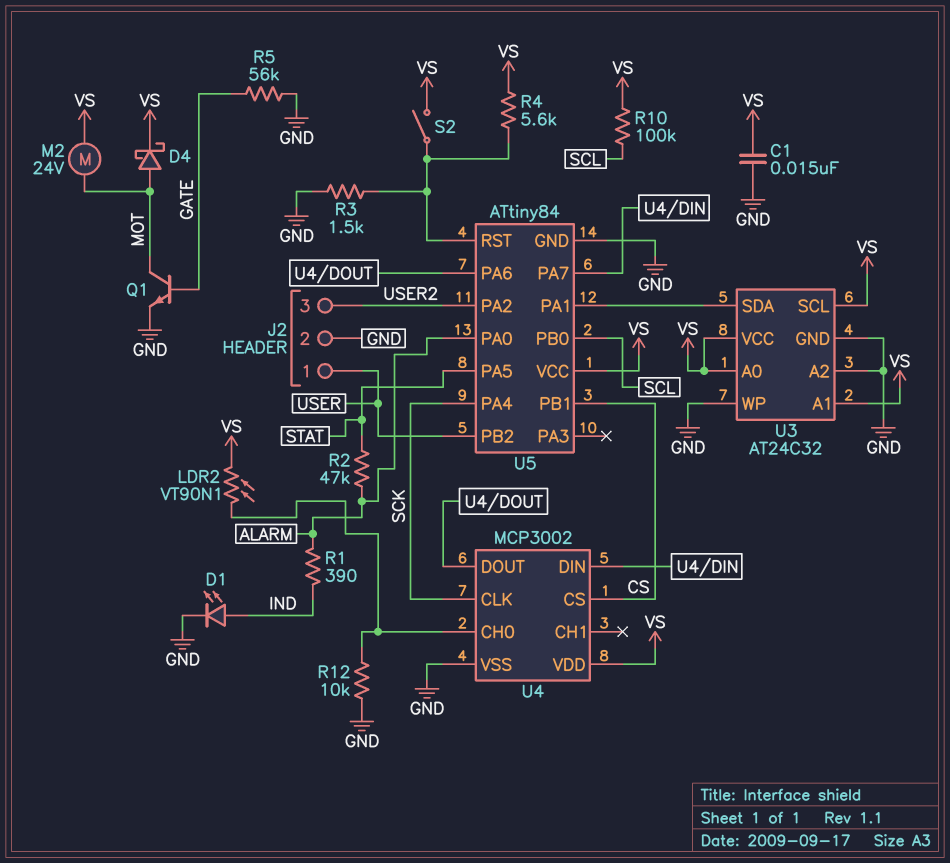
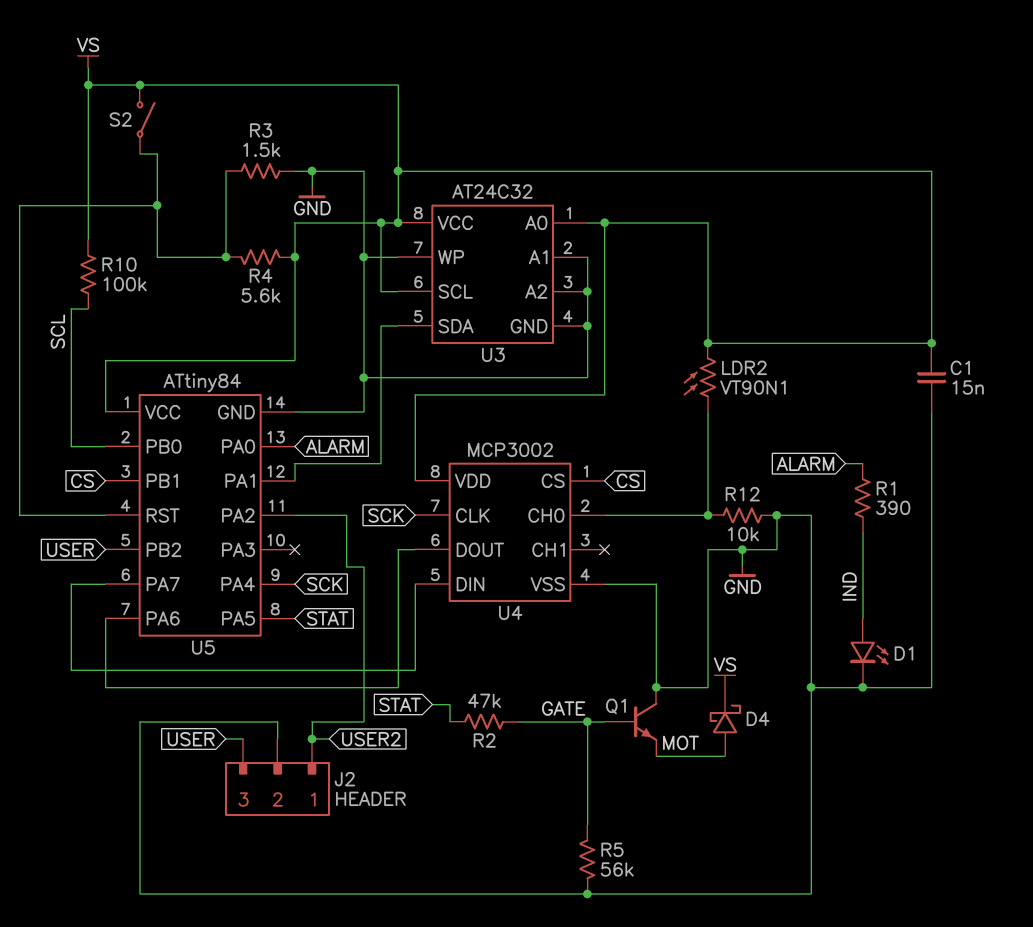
J2 pin 1: USER -> USER2
J2 pin 3: USER2 -> USER
M2: motor 24V (MOT, VS) -> none
Q1: NPN (B GATE, C MOT, E GND) -> NPN (B GATE, C GND, E MOT)
R2: 47k (ALARM, STAT) -> 47k (GATE, STAT)
U3 pin A1: VS -> GND

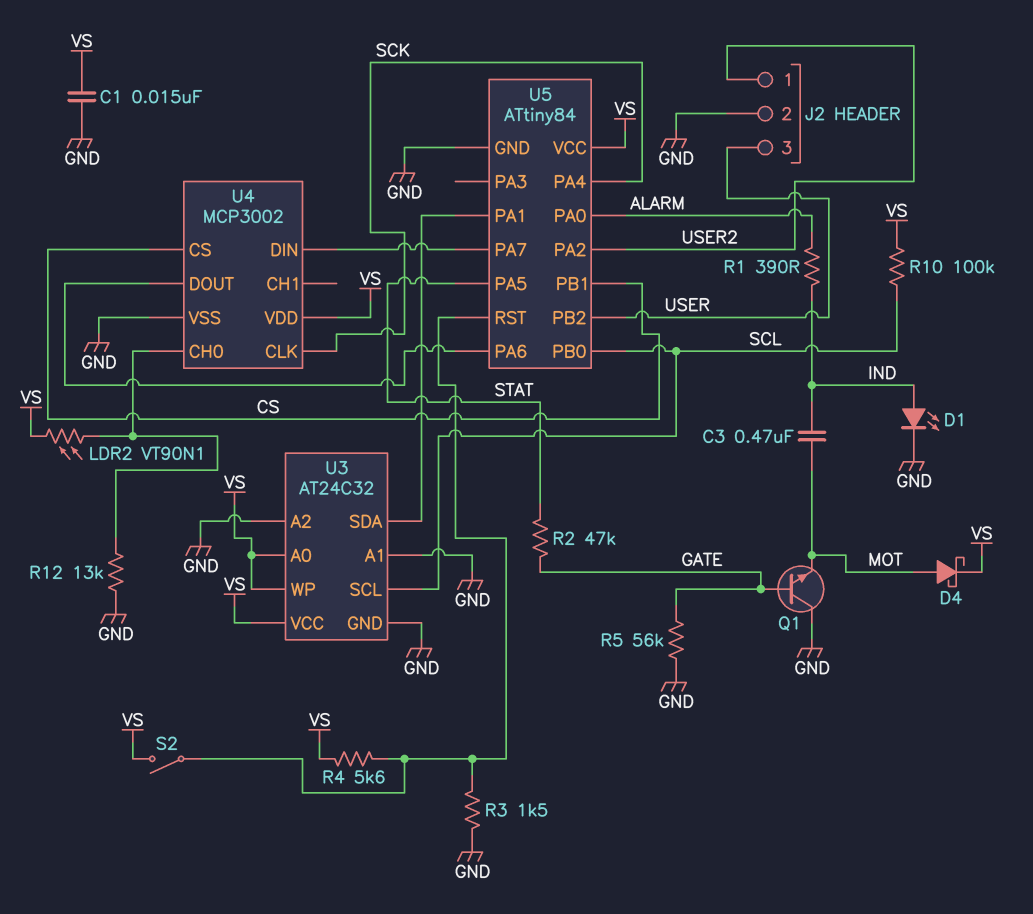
C3: none -> 470nF (IND, MOT)
R12: 10k (GND, U4/CH0) -> 13k (GND, U4/CH0)
U3 pin SCL: VS -> SCL
U3 pin WP: GND -> VS

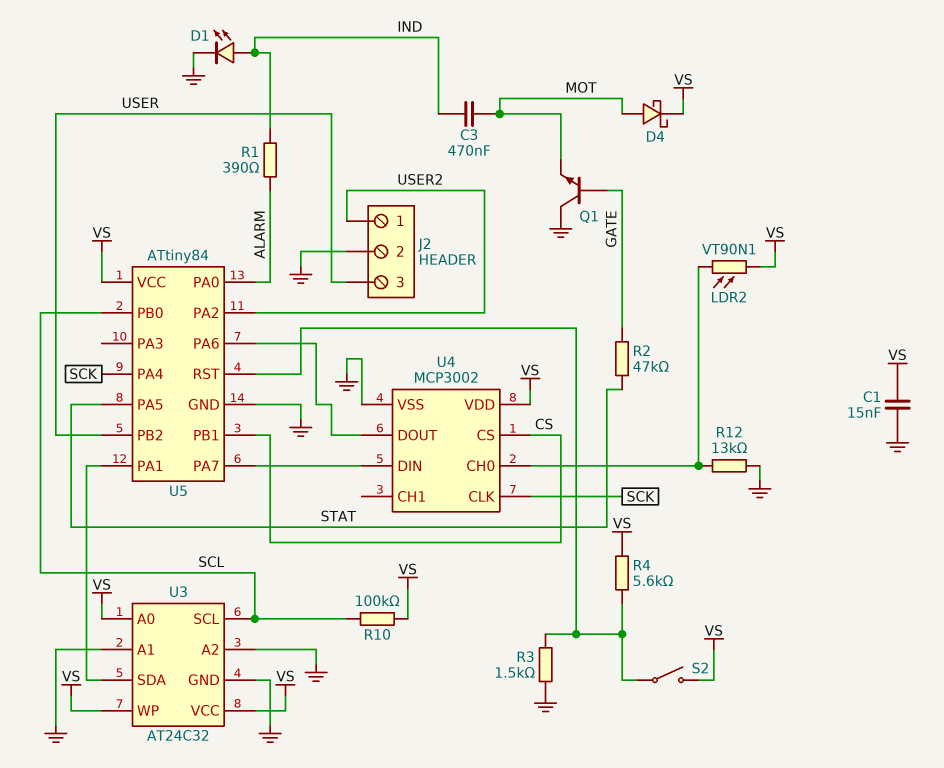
R5: 56k (GATE, GND) -> none

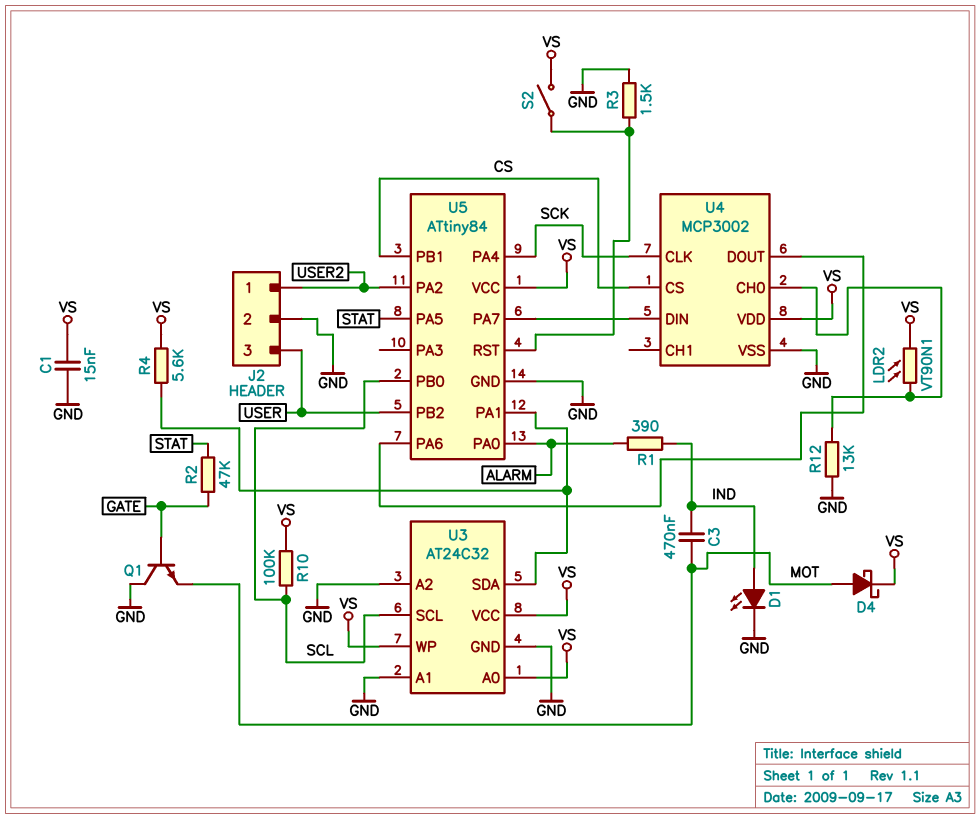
R4: 5.6k (U5/RST, VS) -> 5.6k (U3/SDA, VS)

